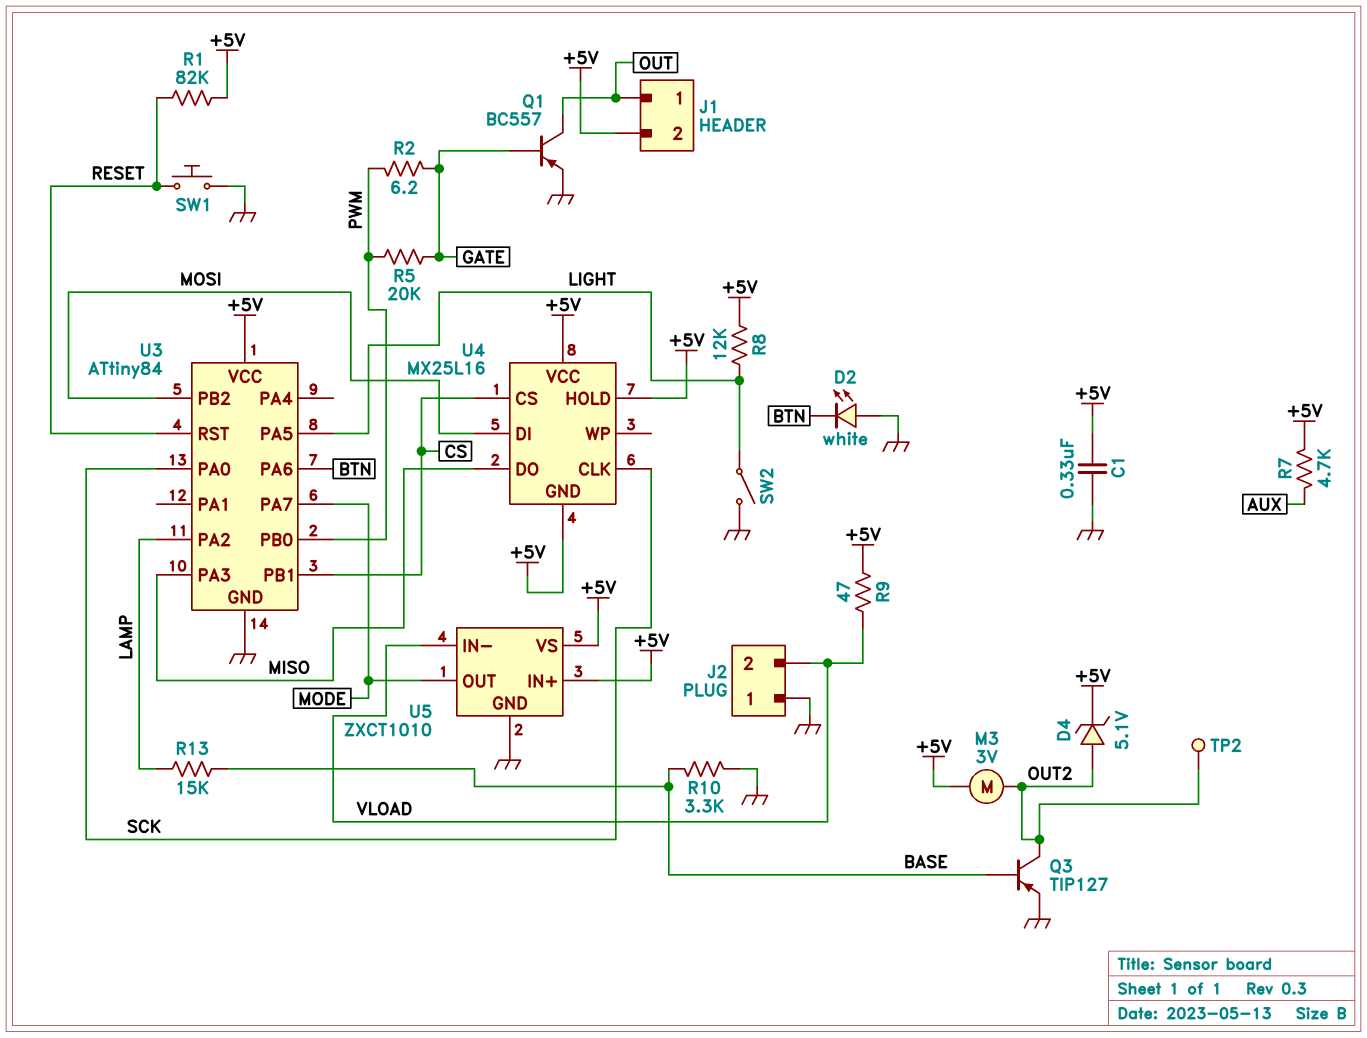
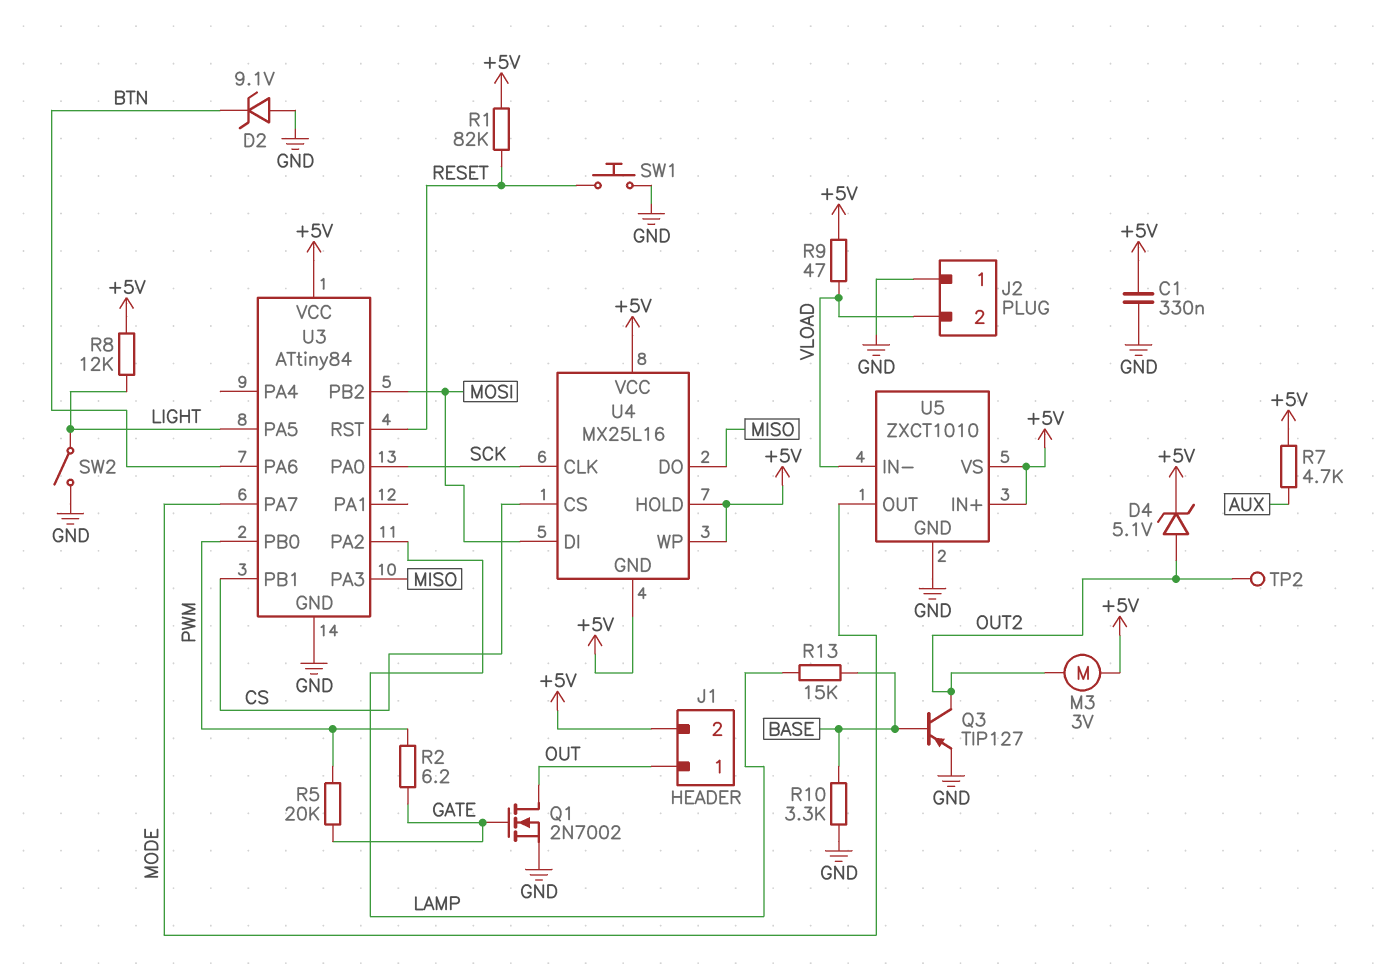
D2: LED white (A GND, K BTN) -> zener 9.1V (A GND, K BTN)
Q1: PNP BC557 (B GATE, C OUT, E GND) -> NMOS 2N7002 (G GATE, D OUT, S GND)
U4 pin WP: none -> +5V

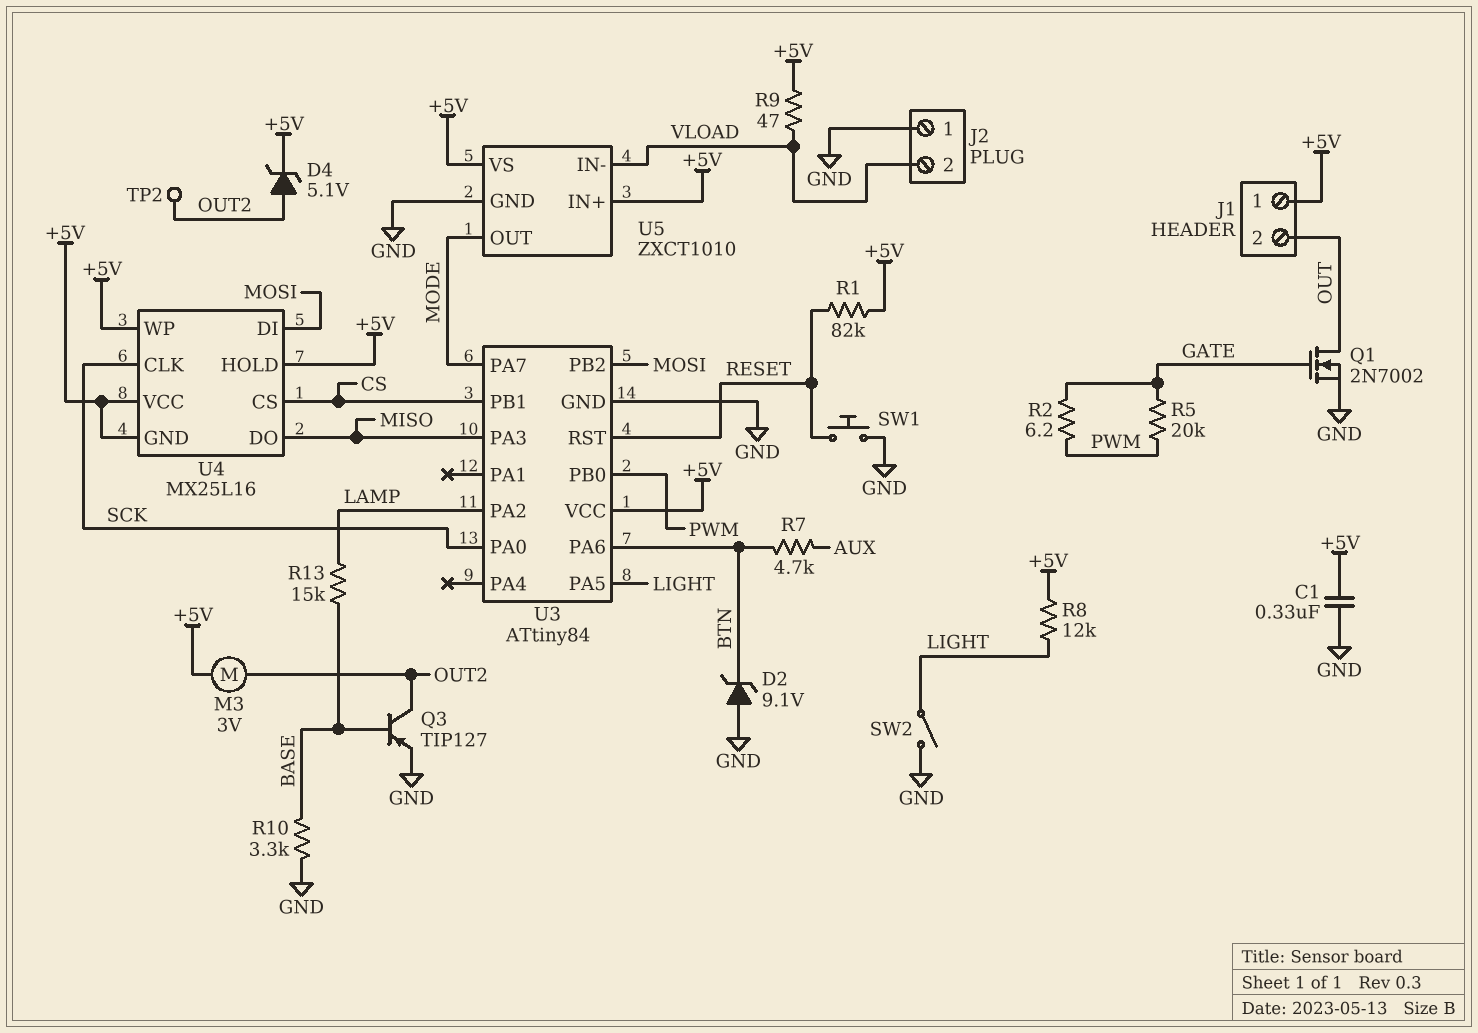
J1 pin 1: OUT -> +5V
J1 pin 2: +5V -> OUT
R7: 4.7k (+5V, AUX) -> 4.7k (AUX, BTN)

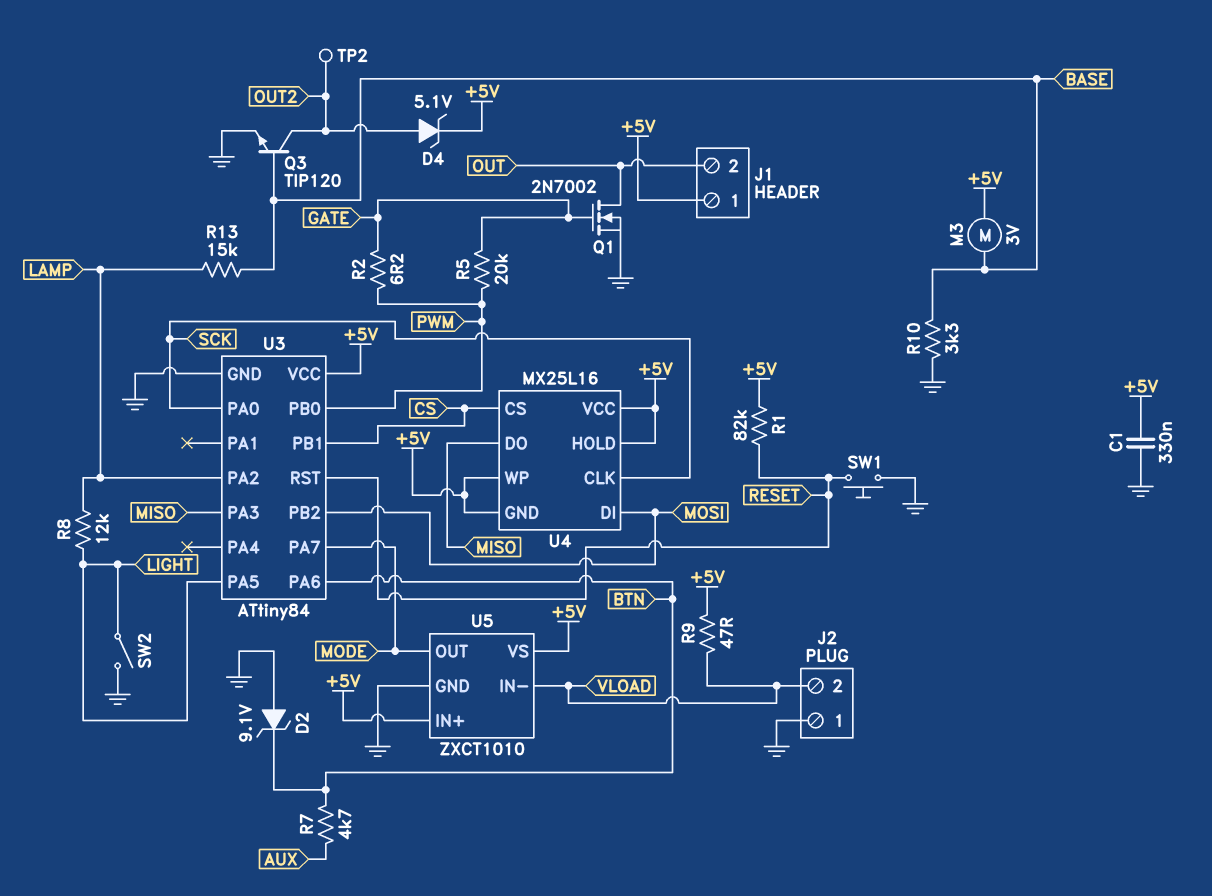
M3: motor 3V (+5V, OUT2) -> motor 3V (+5V, BASE)
Q3: PNP TIP127 (B BASE, C OUT2, E GND) -> NPN TIP120 (B BASE, C OUT2, E GND)
R8: 12k (+5V, LIGHT) -> 12k (LAMP, LIGHT)

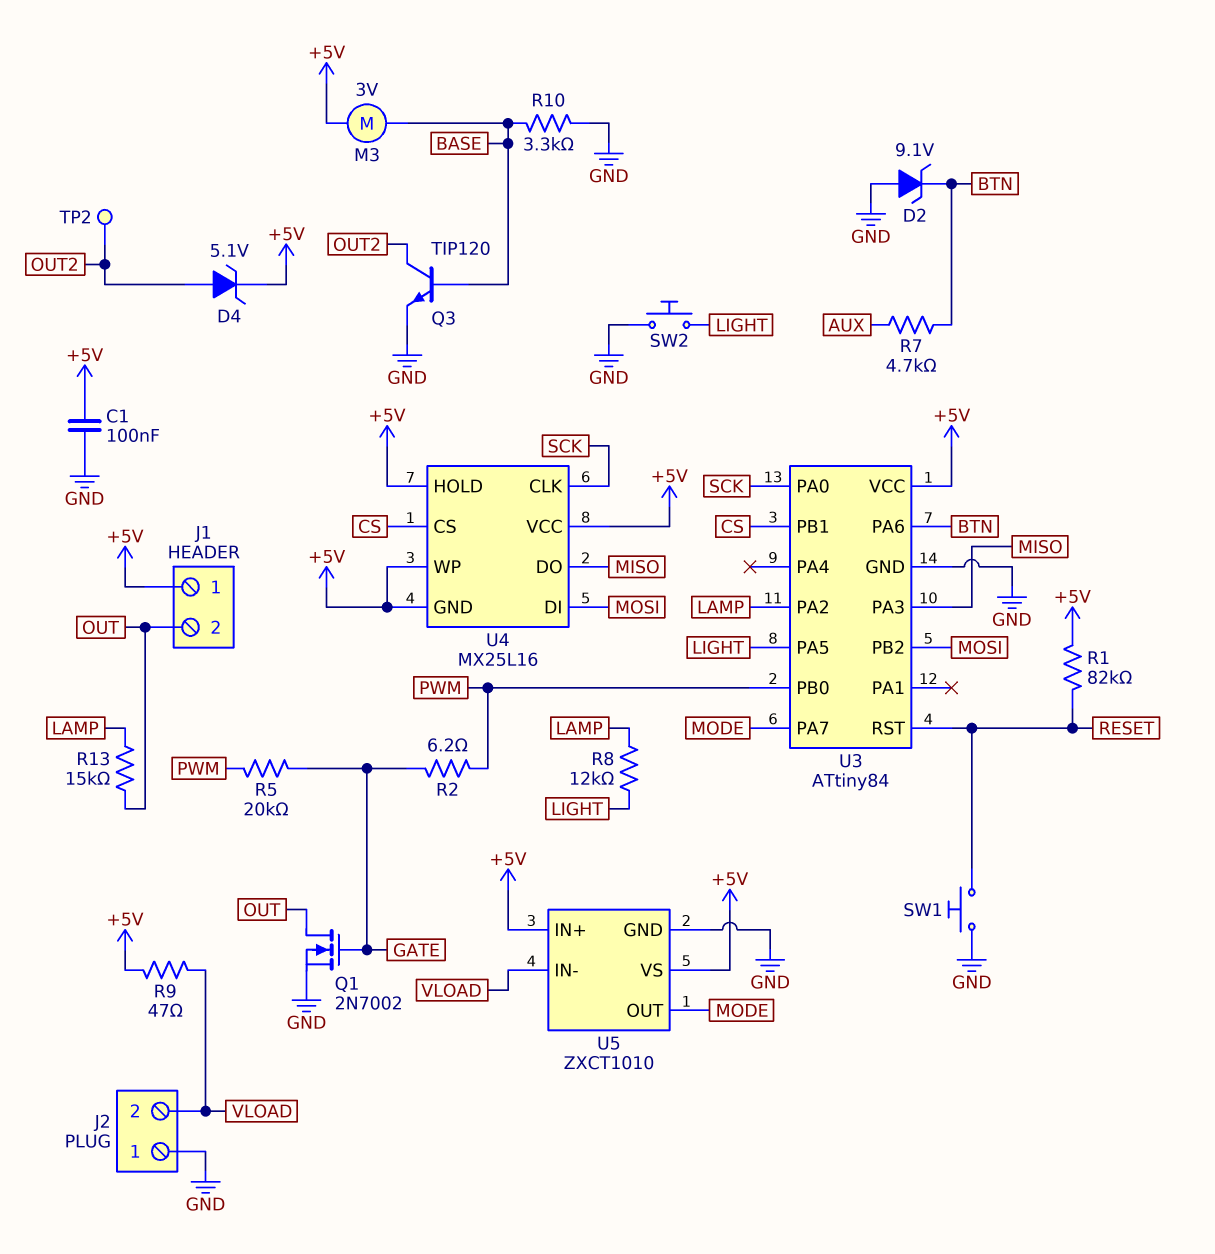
C1: 330nF (+5V, GND) -> 100nF (+5V, GND)
R13: 15k (BASE, LAMP) -> 15k (LAMP, OUT)
SW2: switch (GND, LIGHT) -> button (GND, LIGHT)

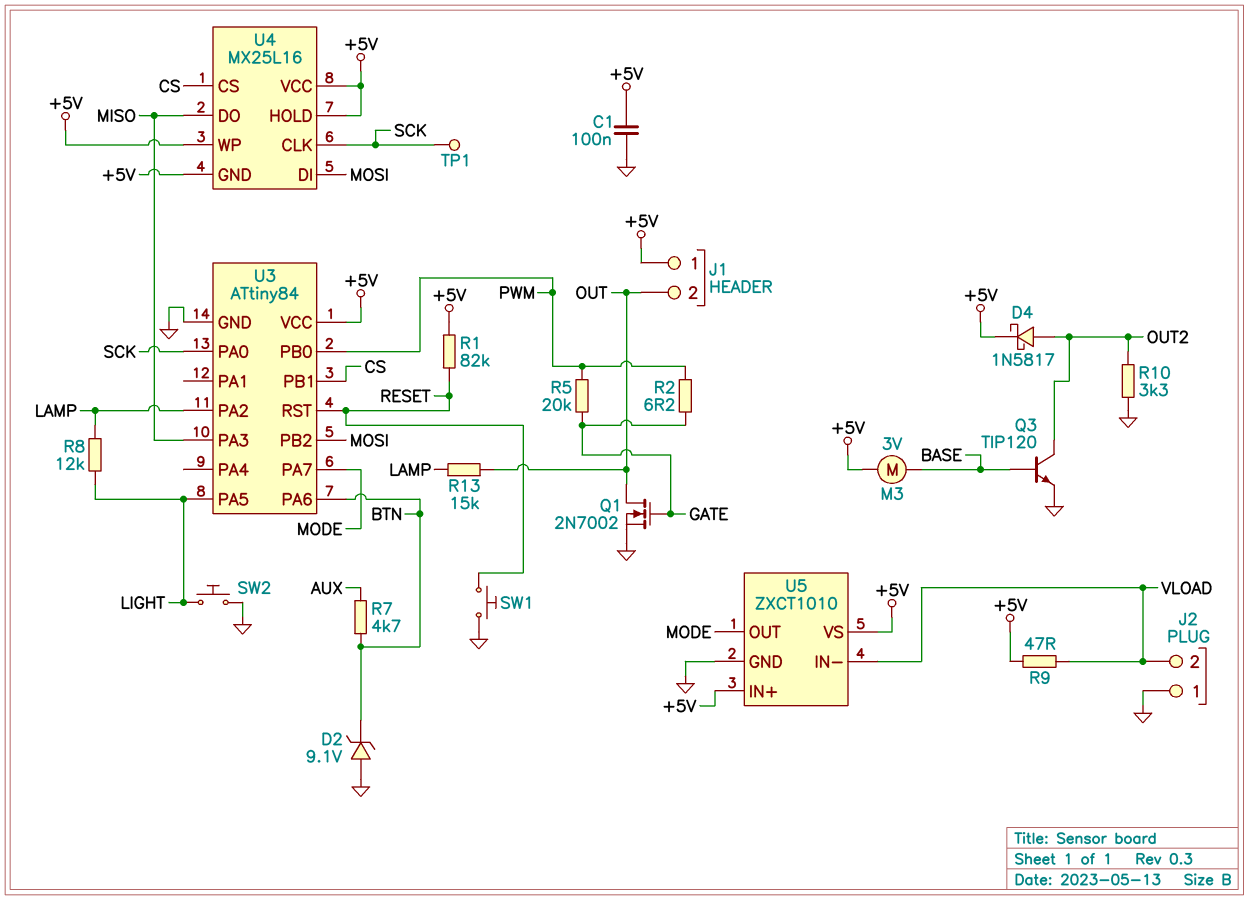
D4: zener 5.1V (A OUT2, K +5V) -> schottky 1N5817 (A OUT2, K +5V)
R10: 3.3k (BASE, GND) -> 3.3k (GND, OUT2)
TP1: none -> test point (SCK)
TP2: test point (OUT2) -> none

